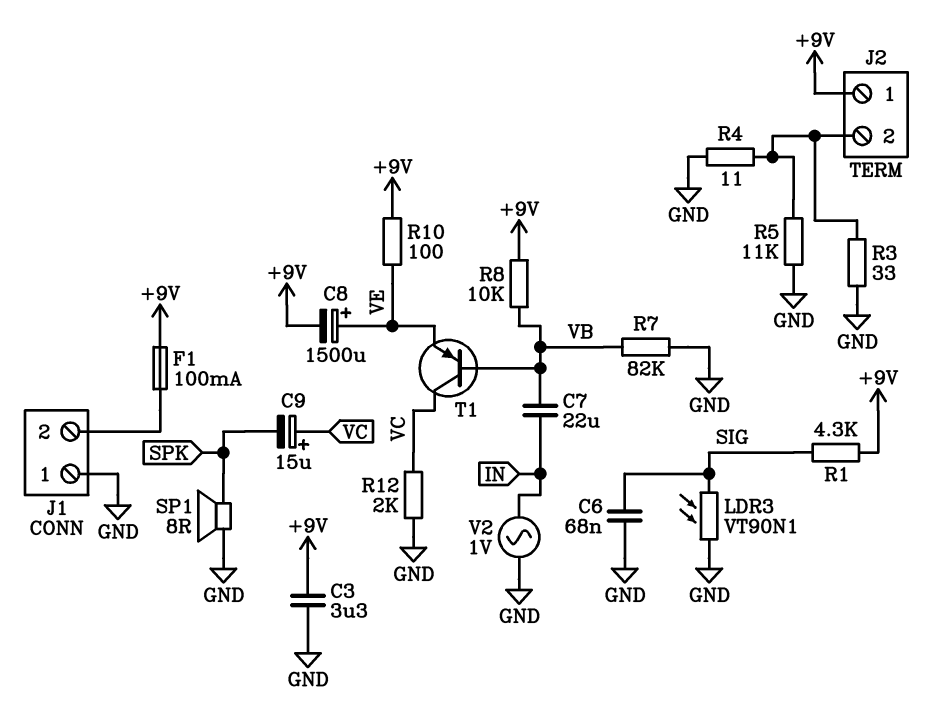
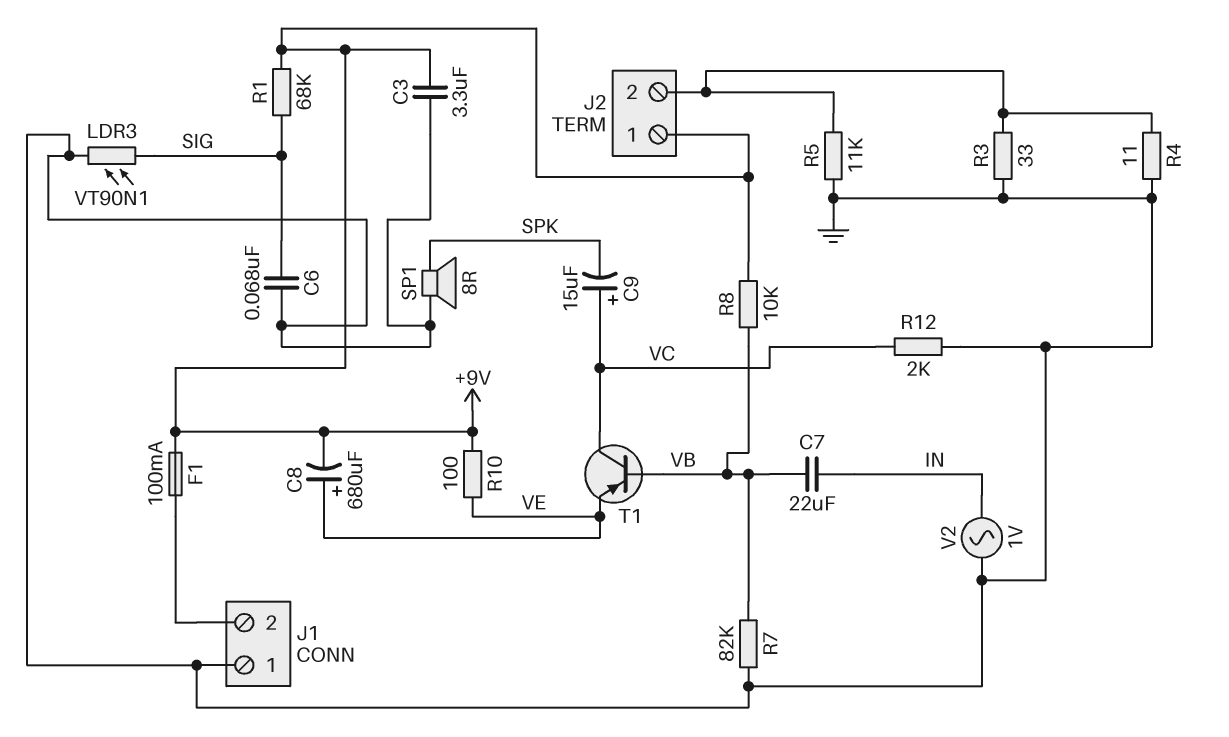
C8: 1500uF (plus VE, minus +9V) -> 680uF (plus VE, minus +9V)
R1: 4.3k (+9V, SIG) -> 68k (+9V, SIG)

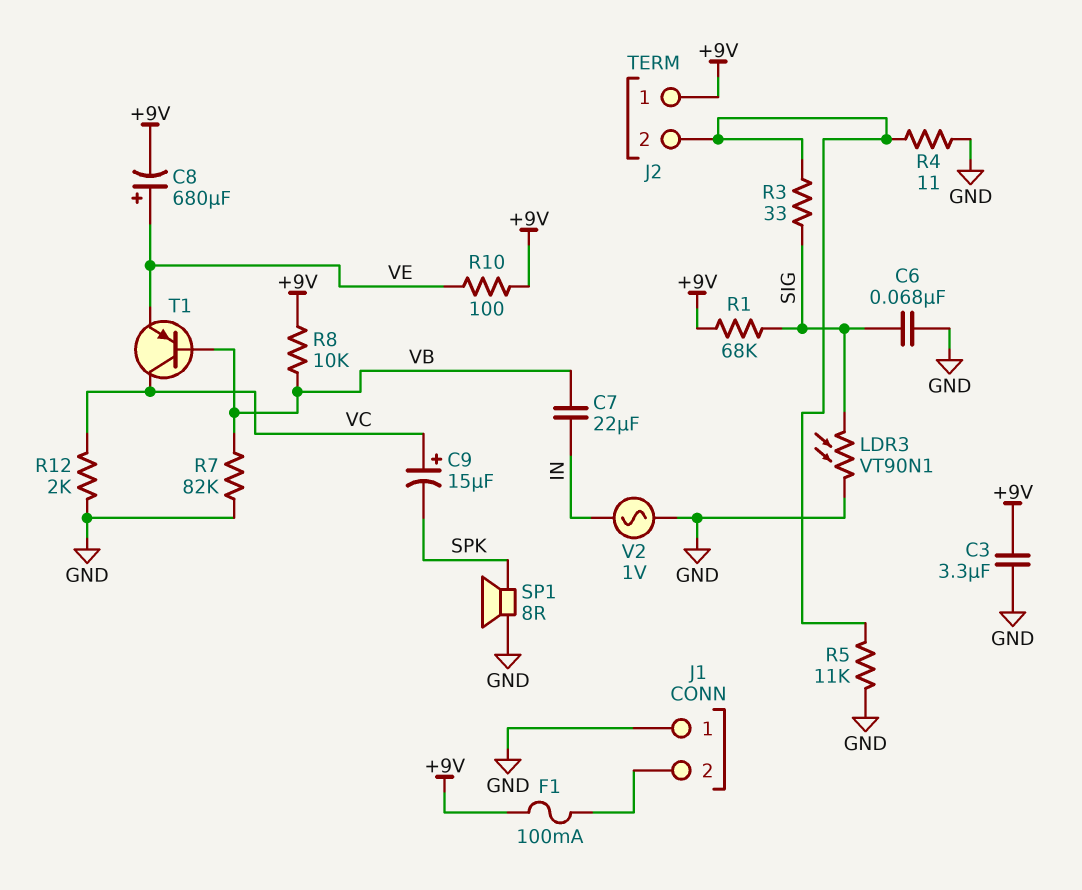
R3: 33 (GND, J2/2) -> 33 (J2/2, SIG)

